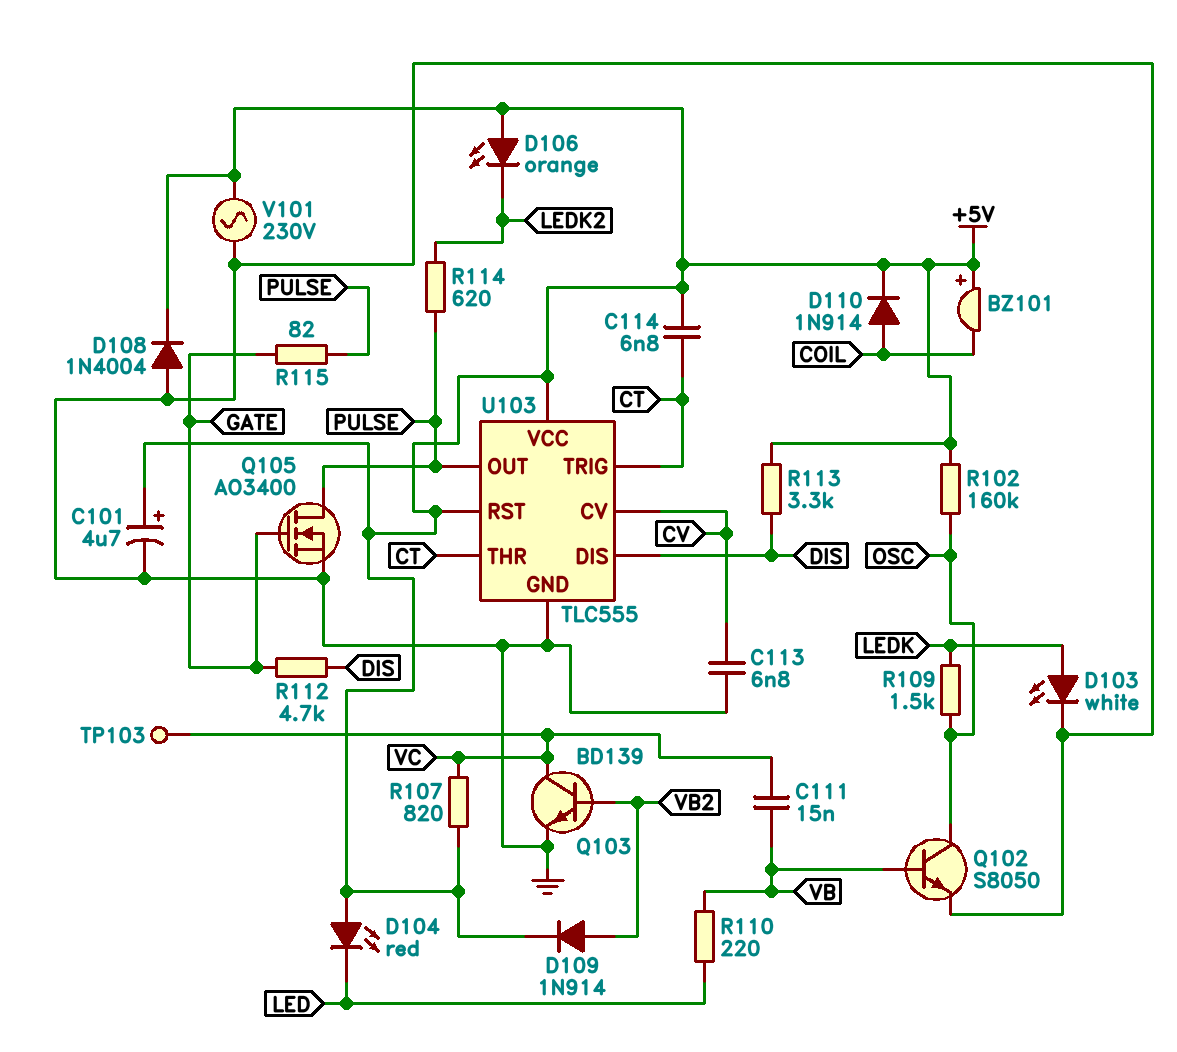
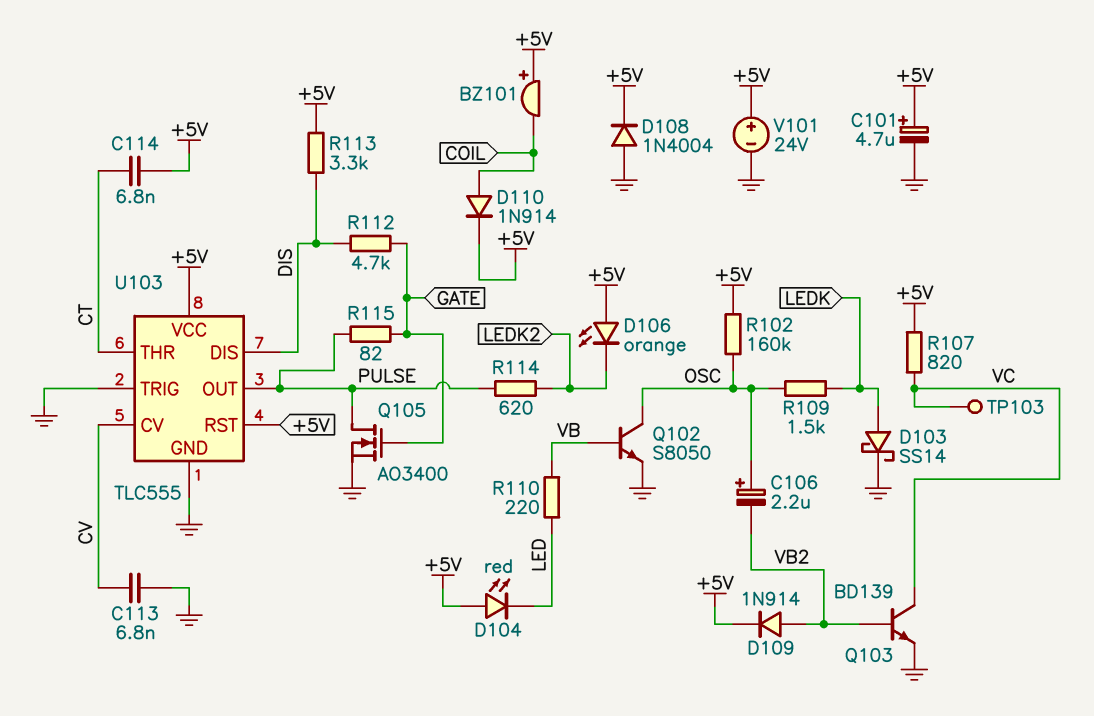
C106: none -> 2.2uF (plus OSC, minus VB2)
C111: 15nF (VB, VC) -> none
D103: LED white (A LEDK, K GND) -> schottky SS14 (A LEDK, K GND)
U103 pin TRIG: CT -> GND
V101: AC 230V (+5V, GND) -> 24V (plus +5V, minus GND)

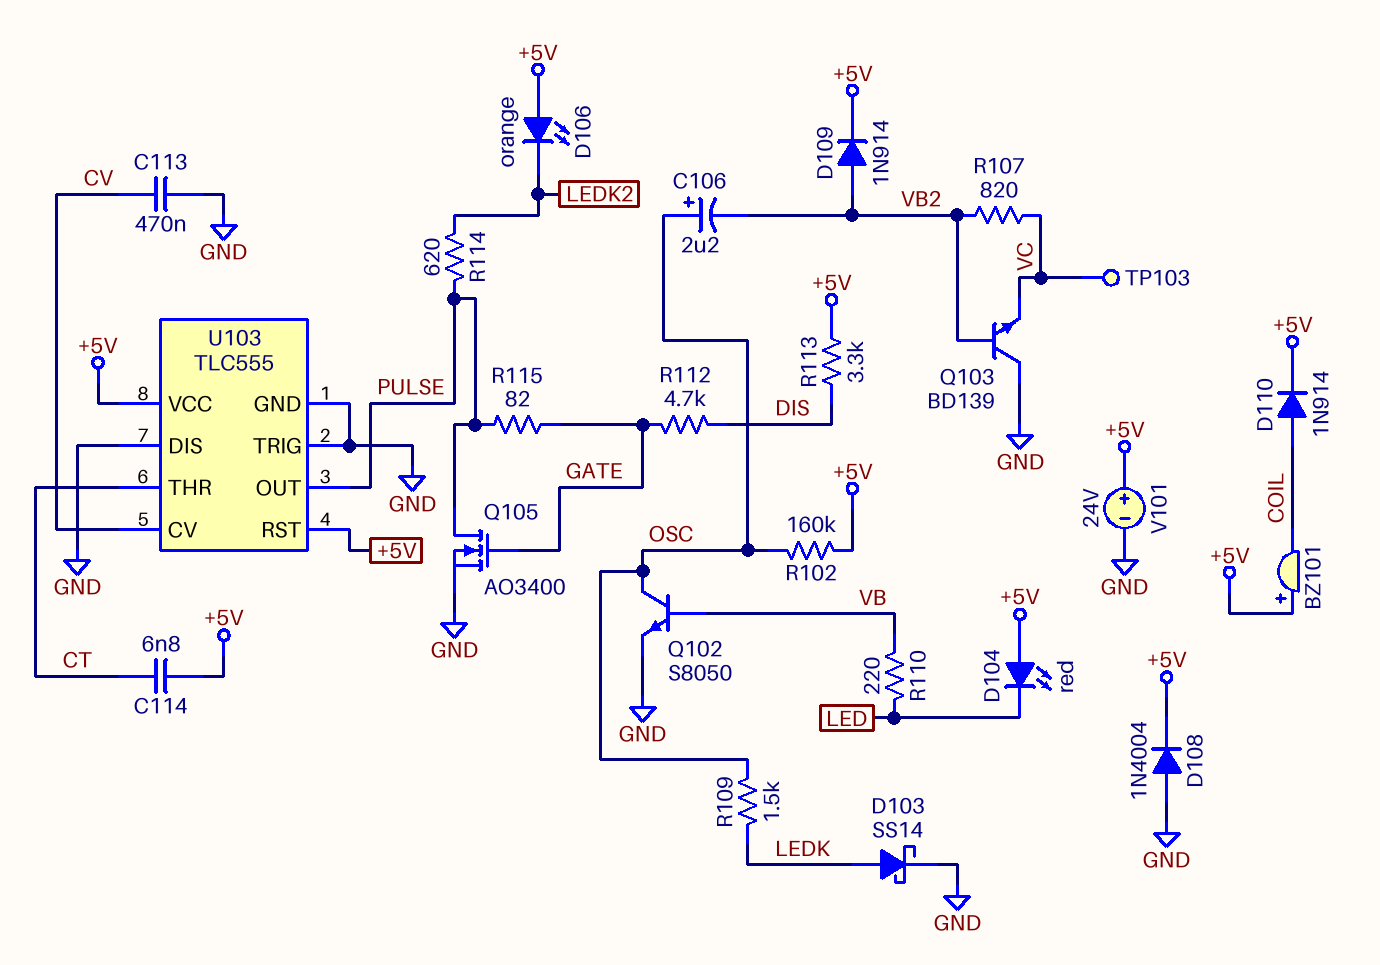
C101: 4.7uF (plus +5V, minus GND) -> none
C113: 6.8nF (CV, GND) -> 470nF (CV, GND)
Q103: NPN BD139 (B VB2, C VC, E GND) -> NPN BD139 (B VB2, C GND, E VC)
R107: 820 (+5V, VC) -> 820 (VB2, VC)
U103 pin DIS: DIS -> GND

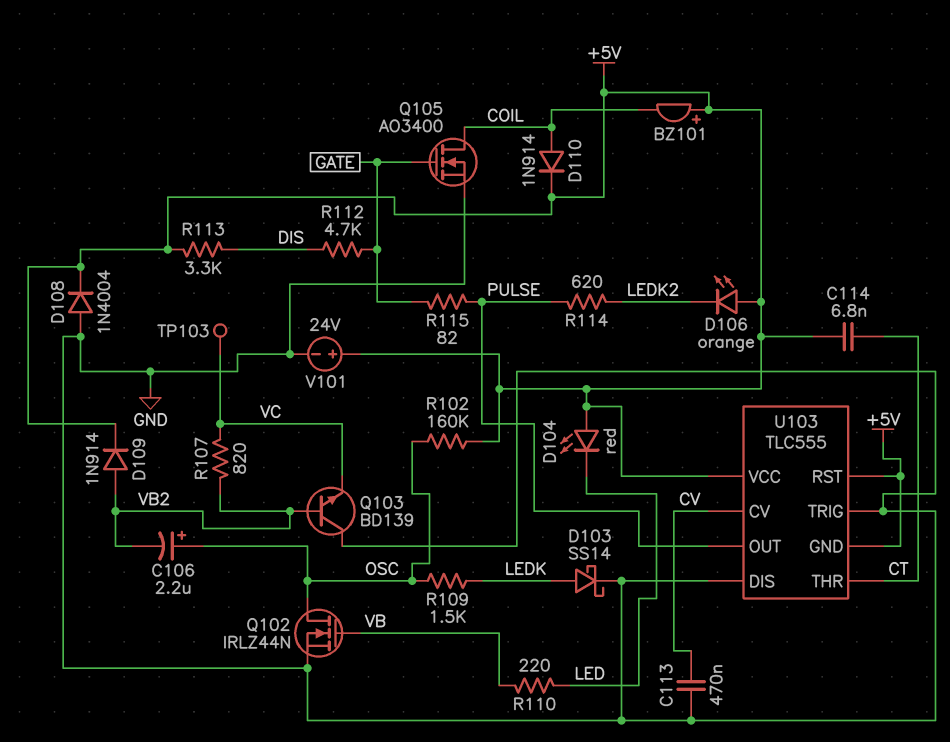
Q102: NPN S8050 (B VB, C OSC, E GND) -> NMOS IRLZ44N (G VB, D OSC, S GND)
Q105: NMOS AO3400 (G GATE, D PULSE, S GND) -> NMOS AO3400 (G GATE, D COIL, S GND)
U103 pin GND: GND -> +5V

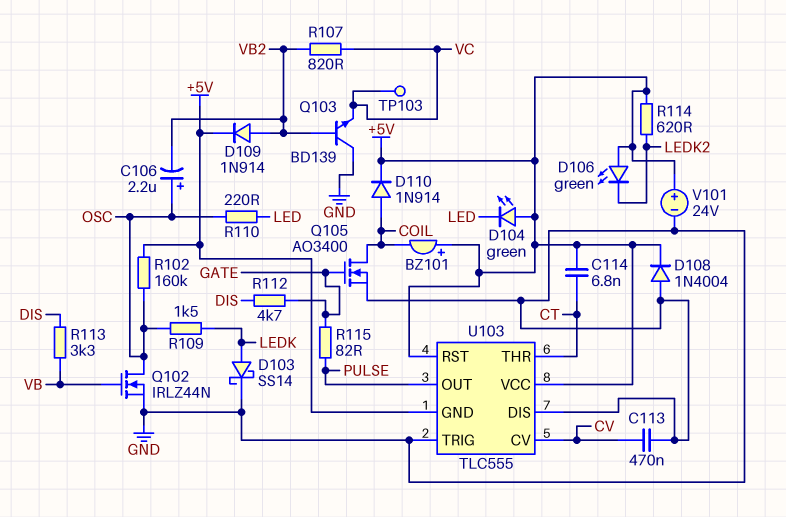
D104: LED red (A +5V, K LED) -> LED green (A +5V, K LED)
D106: LED orange (A +5V, K LEDK2) -> LED green (A +5V, K LEDK2)
R110: 220 (LED, VB) -> 220 (LED, OSC)
R113: 3.3k (+5V, DIS) -> 3.3k (DIS, VB)
R114: 620 (LEDK2, PULSE) -> 620 (+5V, LEDK2)

